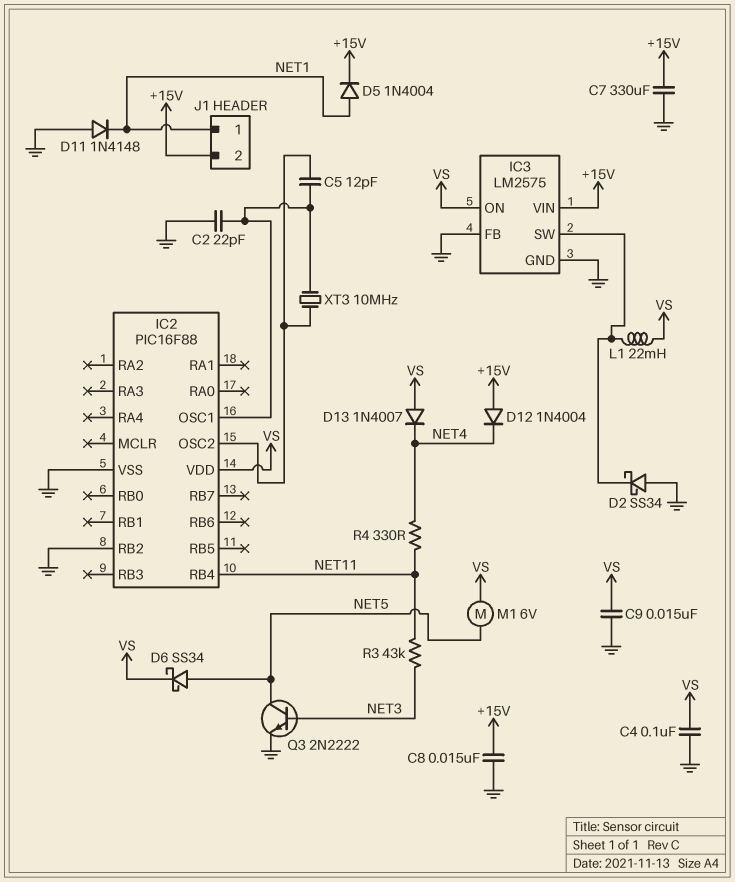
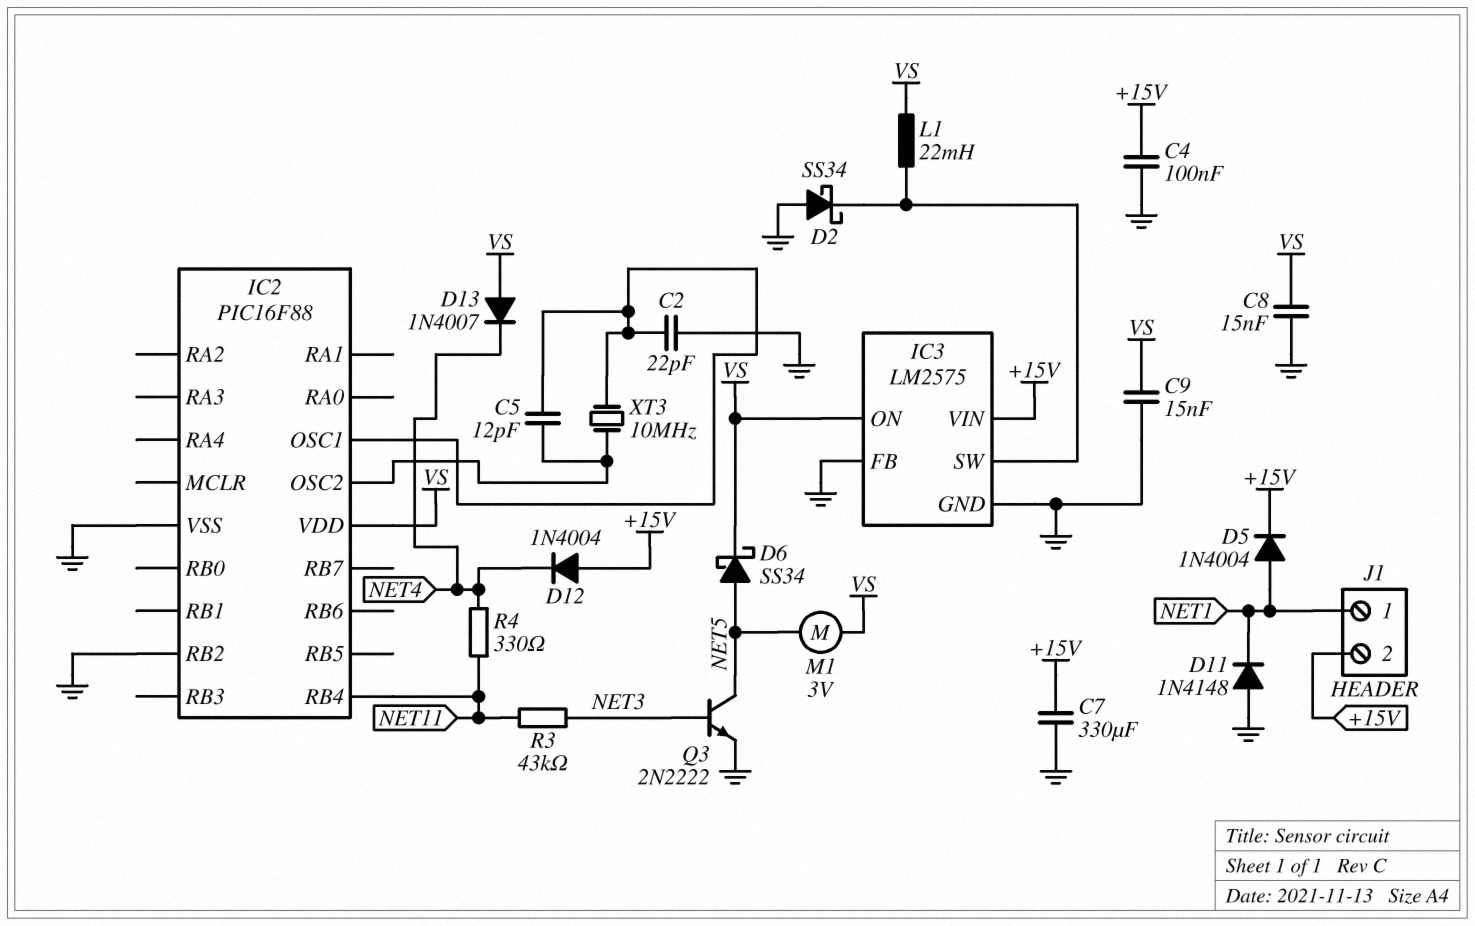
C4: 100nF (GND, VS) -> 100nF (+15V, GND)
C8: 15nF (+15V, GND) -> 15nF (GND, VS)
M1: motor 6V (NET5, VS) -> motor 3V (NET5, VS)

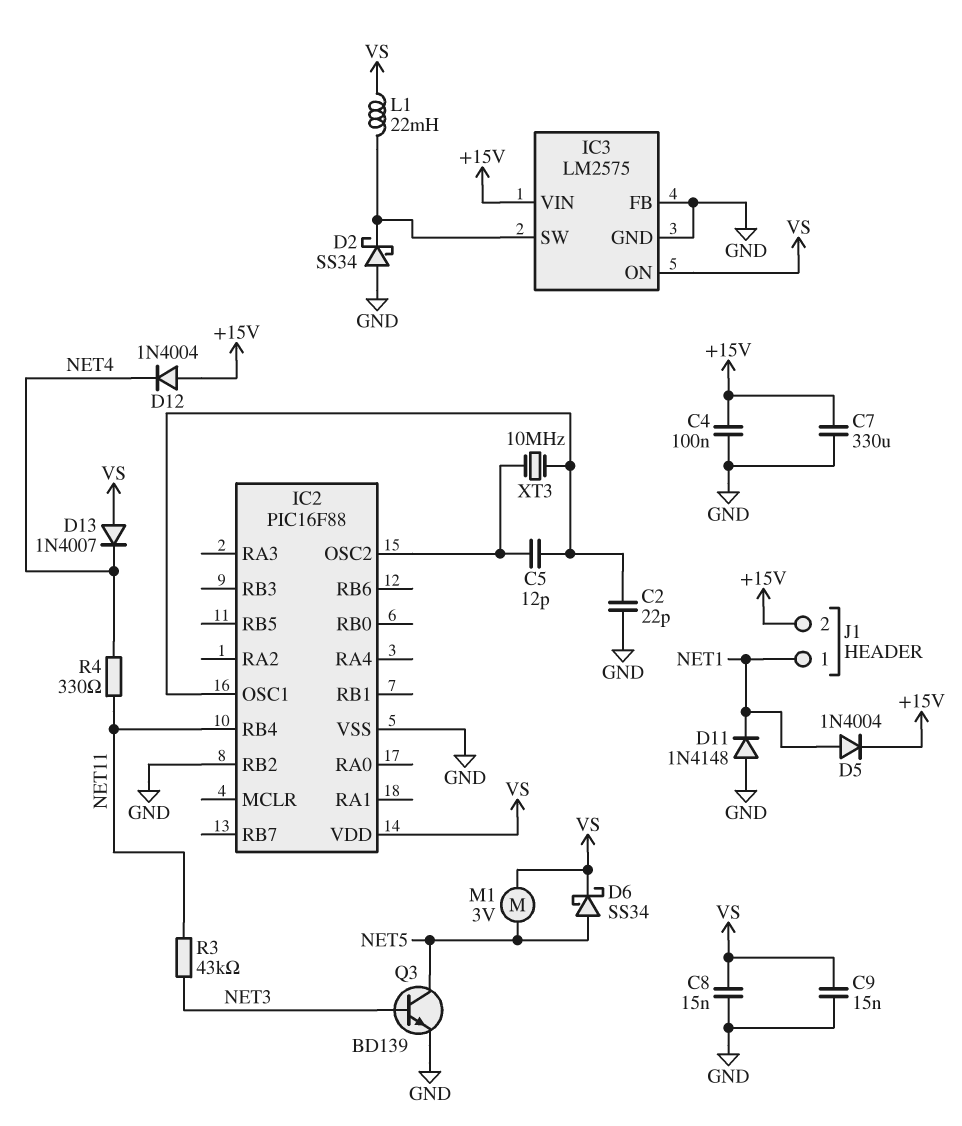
Q3: NPN 2N2222 (B NET3, C NET5, E GND) -> NPN BD139 (B NET3, C NET5, E GND)

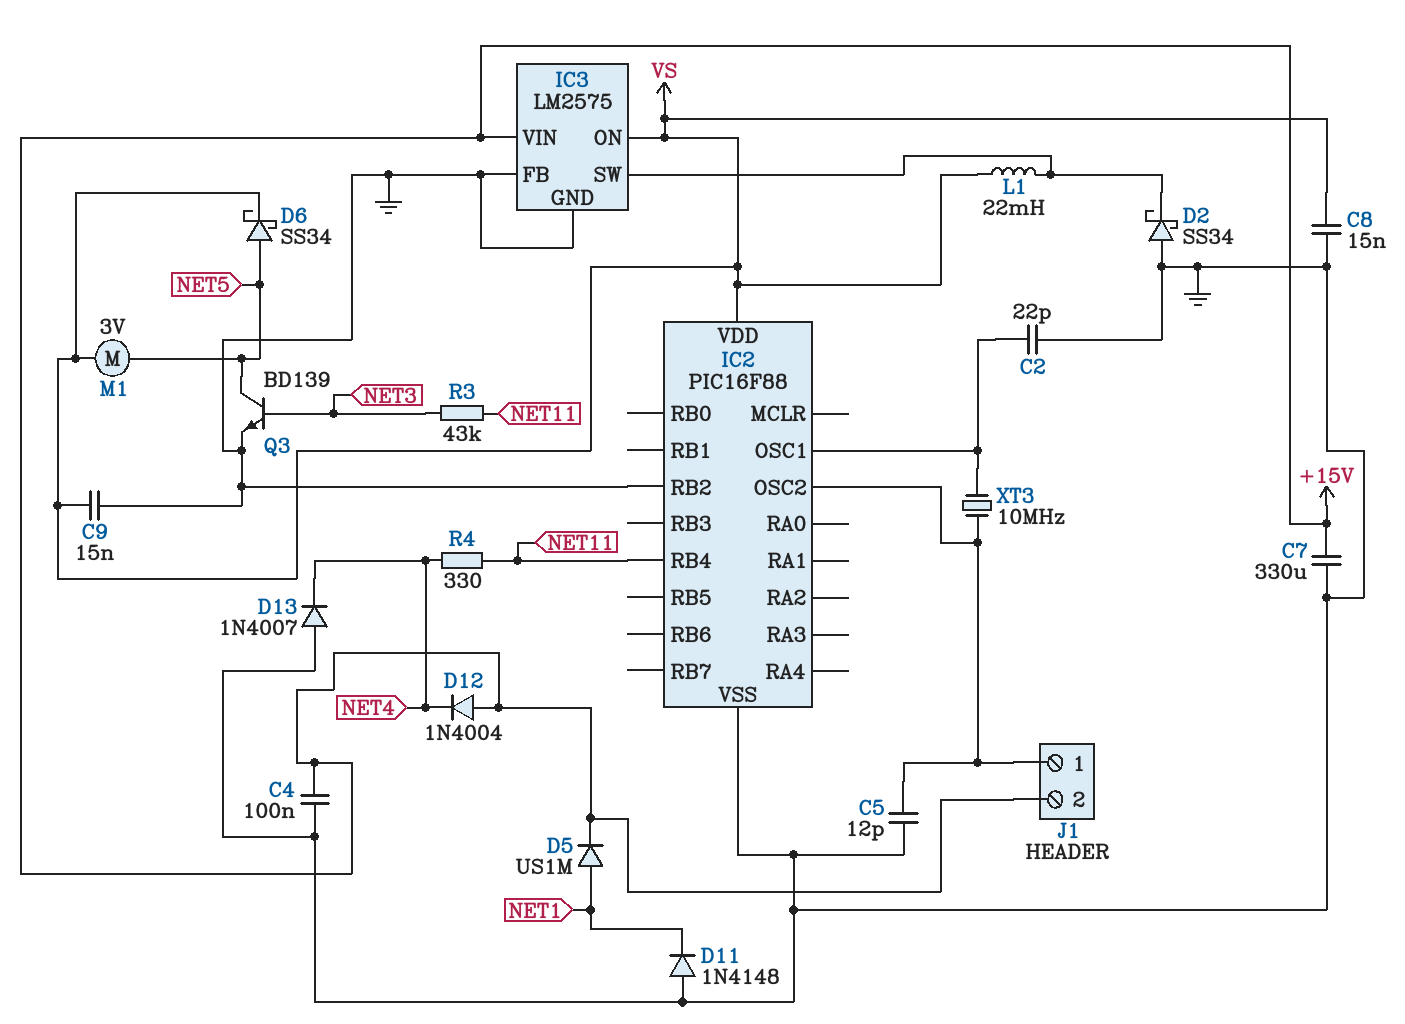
C5: 12pF (IC2/OSC1, IC2/OSC2) -> 12pF (GND, IC2/OSC2)
D5: diode 1N4004 (A NET1, K +15V) -> diode US1M (A NET1, K +15V)
D13: diode 1N4007 (A VS, K NET4) -> diode 1N4007 (A GND, K NET4)
J1 pin 1: NET1 -> IC2/OSC2

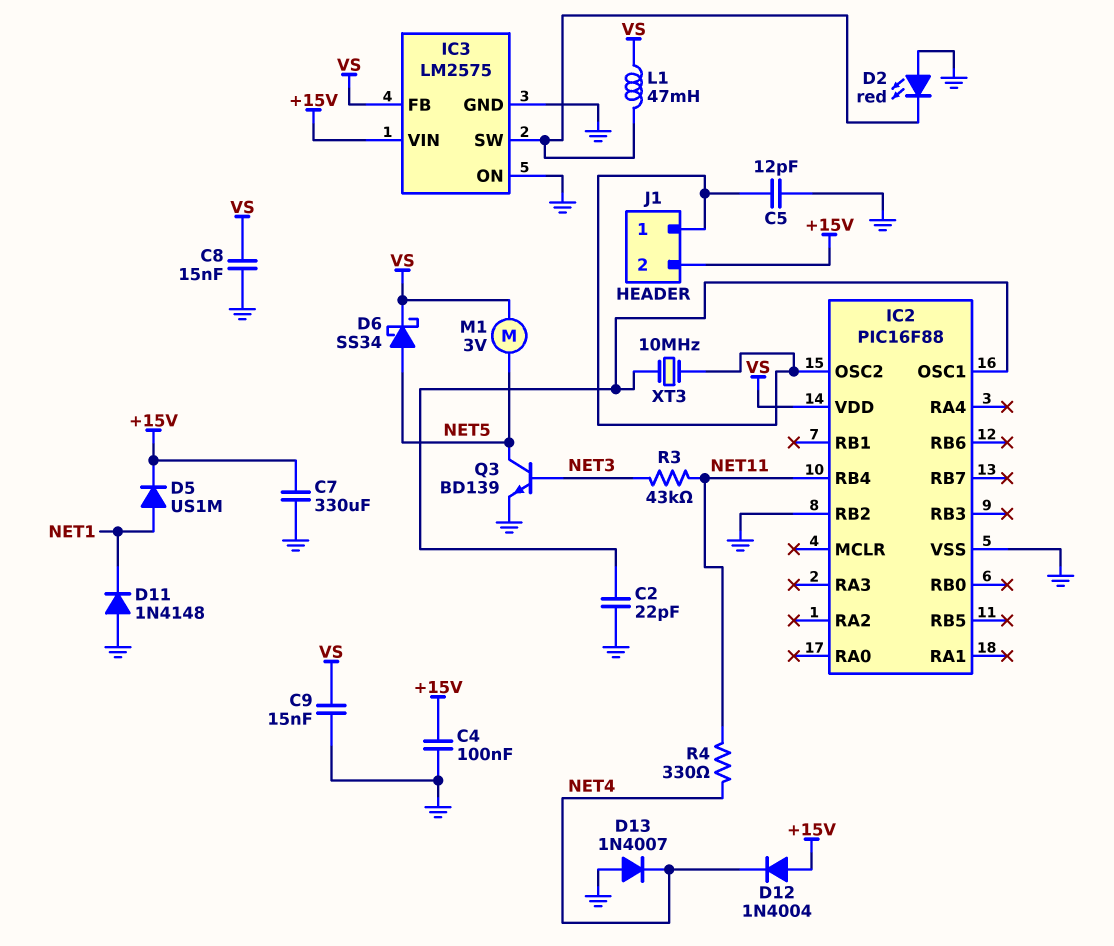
D2: schottky SS34 (A GND, K IC3/SW) -> LED red (A GND, K IC3/SW)
IC3 pin FB: GND -> VS
IC3 pin ON: VS -> GND
L1: 22mH (IC3/SW, VS) -> 47mH (IC3/SW, VS)

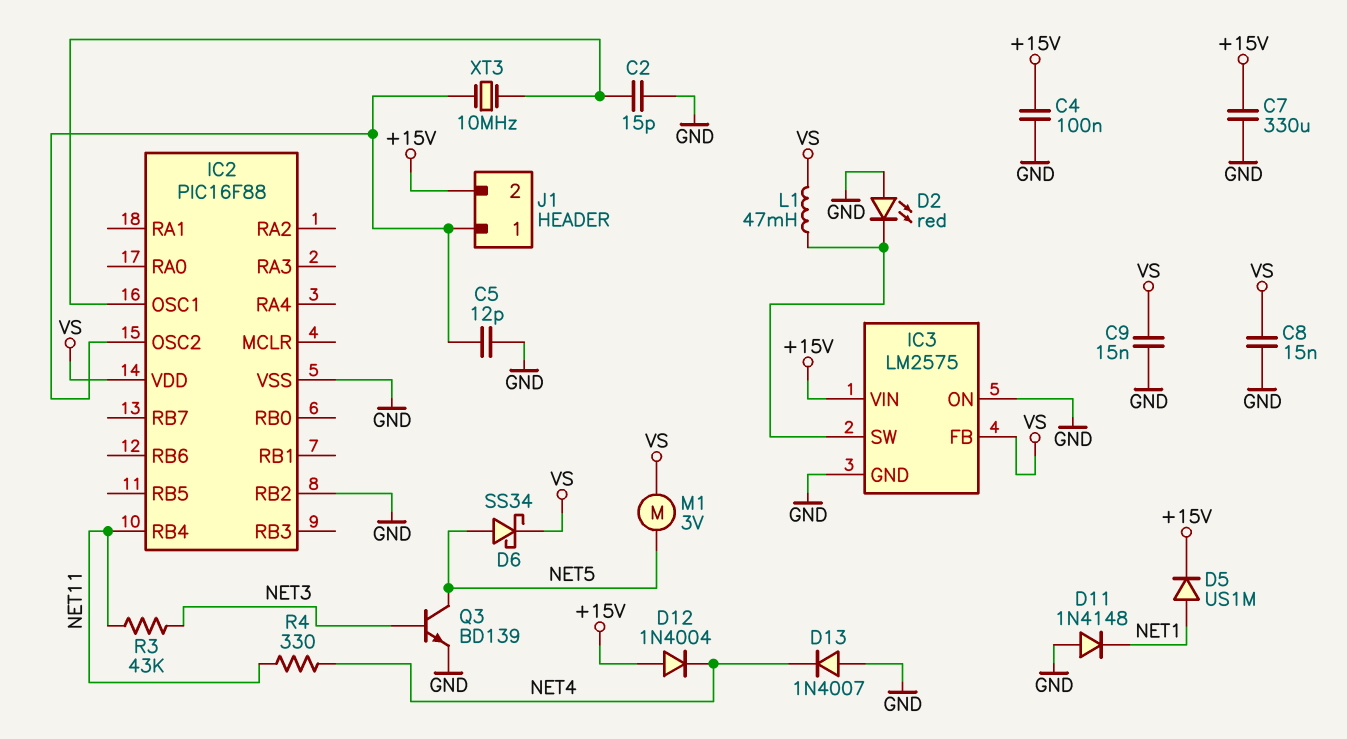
C2: 22pF (GND, IC2/OSC1) -> 15pF (GND, IC2/OSC1)

